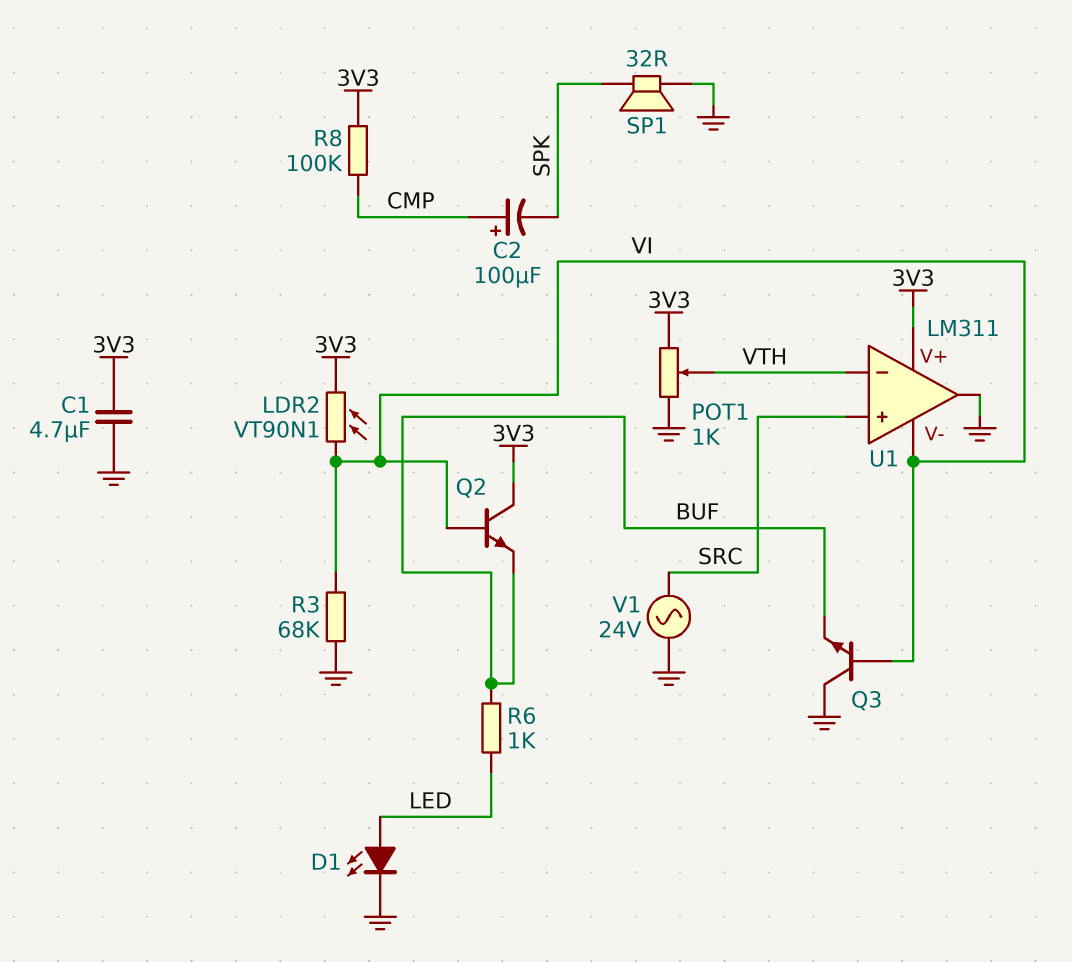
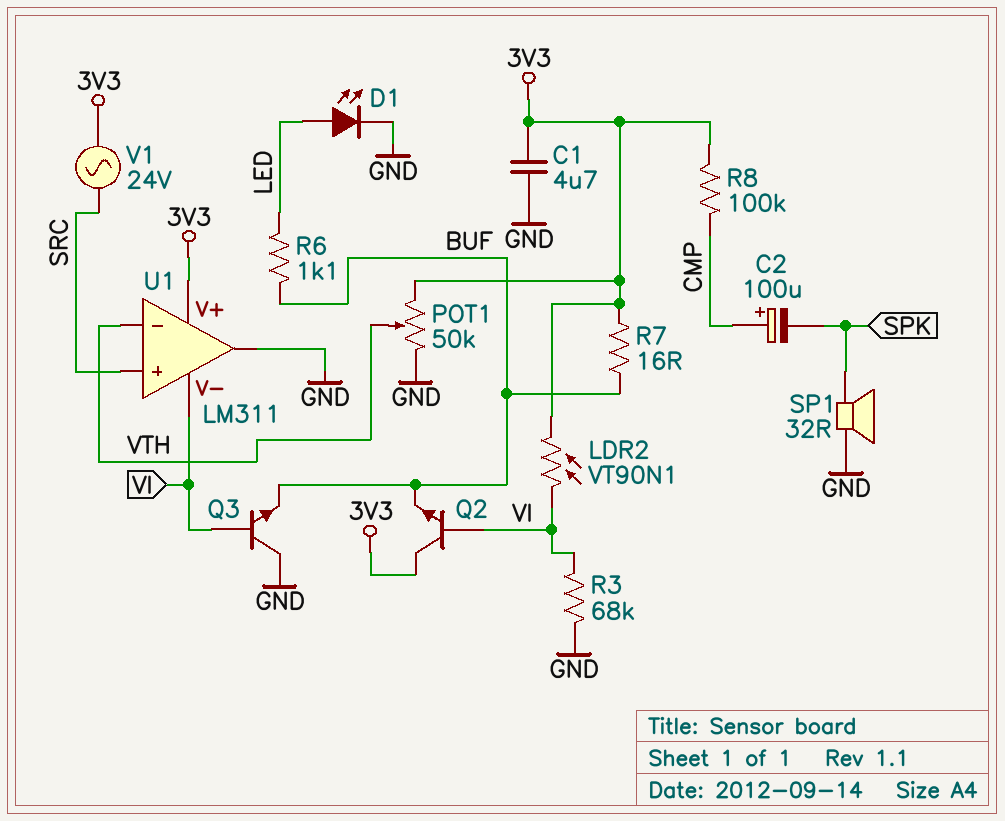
POT1: 1k (3V3, GND, wiper VTH) -> 50k (3V3, GND, wiper VTH)
R6: 1k (BUF, LED) -> 1.1k (BUF, LED)
R7: none -> 16 (3V3, BUF)
V1: AC 24V (GND, SRC) -> AC 24V (3V3, SRC)

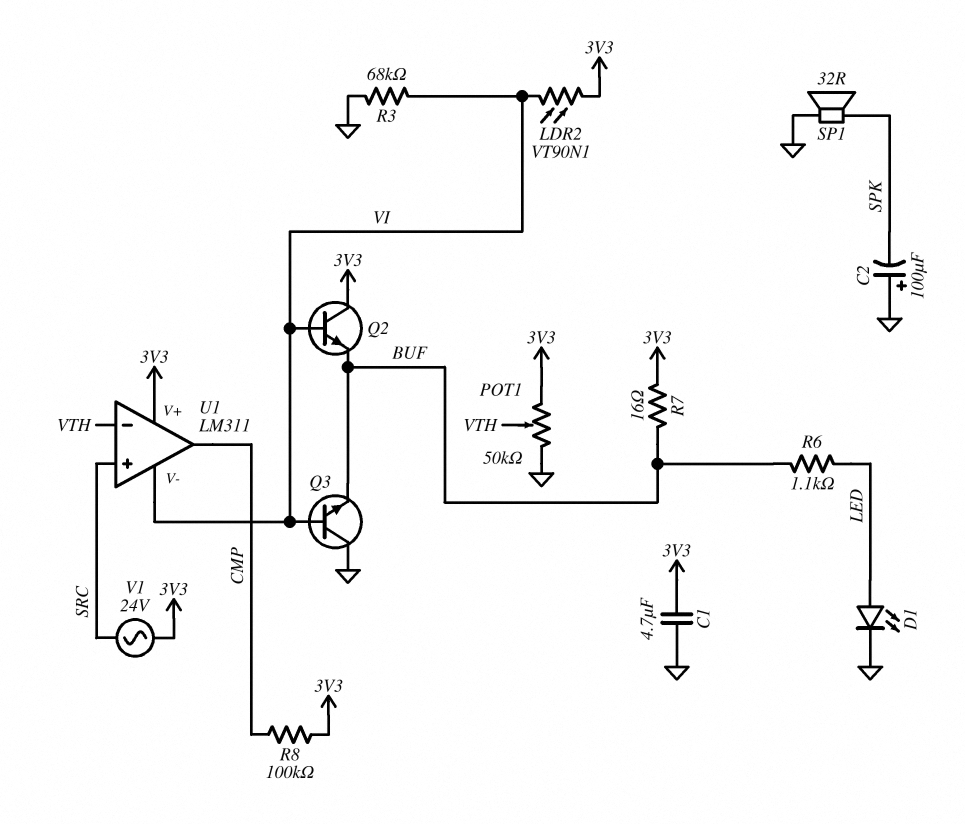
C2: 100uF (plus CMP, minus SPK) -> 100uF (plus GND, minus SPK)
U1 pin out: GND -> CMP

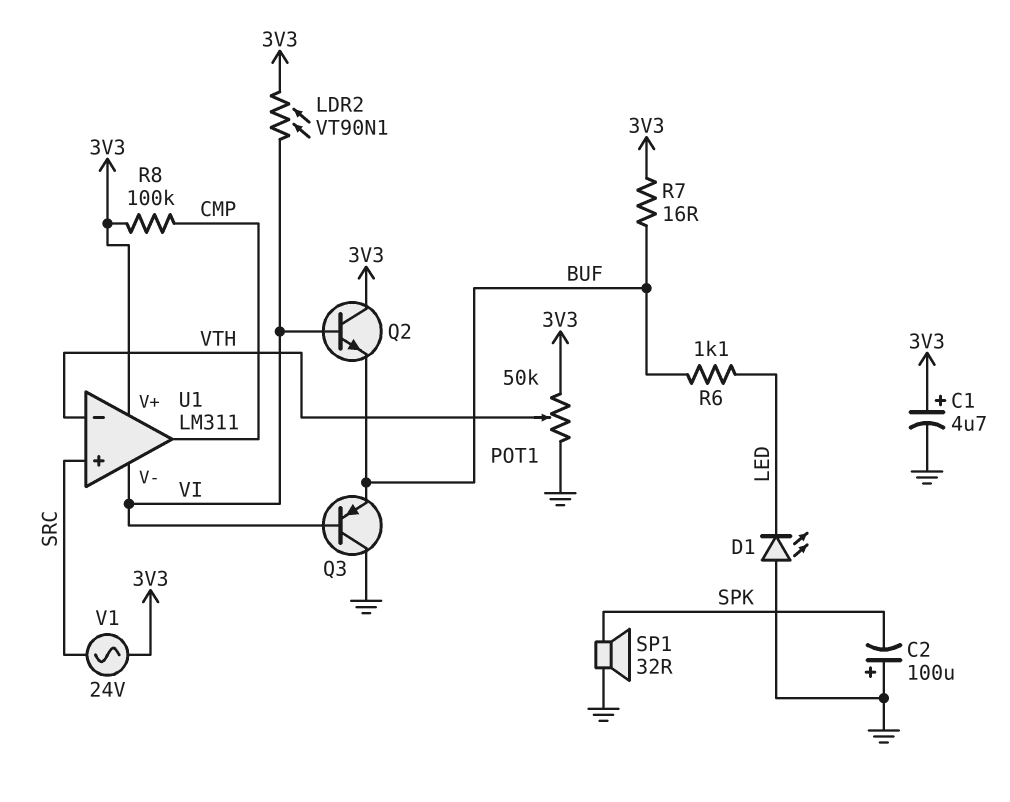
C1: 4.7uF (3V3, GND) -> 4.7uF (plus 3V3, minus GND)
D1: LED (A LED, K GND) -> LED (A GND, K LED)
Q3: NPN (B VI, C GND, E BUF) -> PNP (B VI, C GND, E BUF)
R3: 68k (GND, VI) -> none

